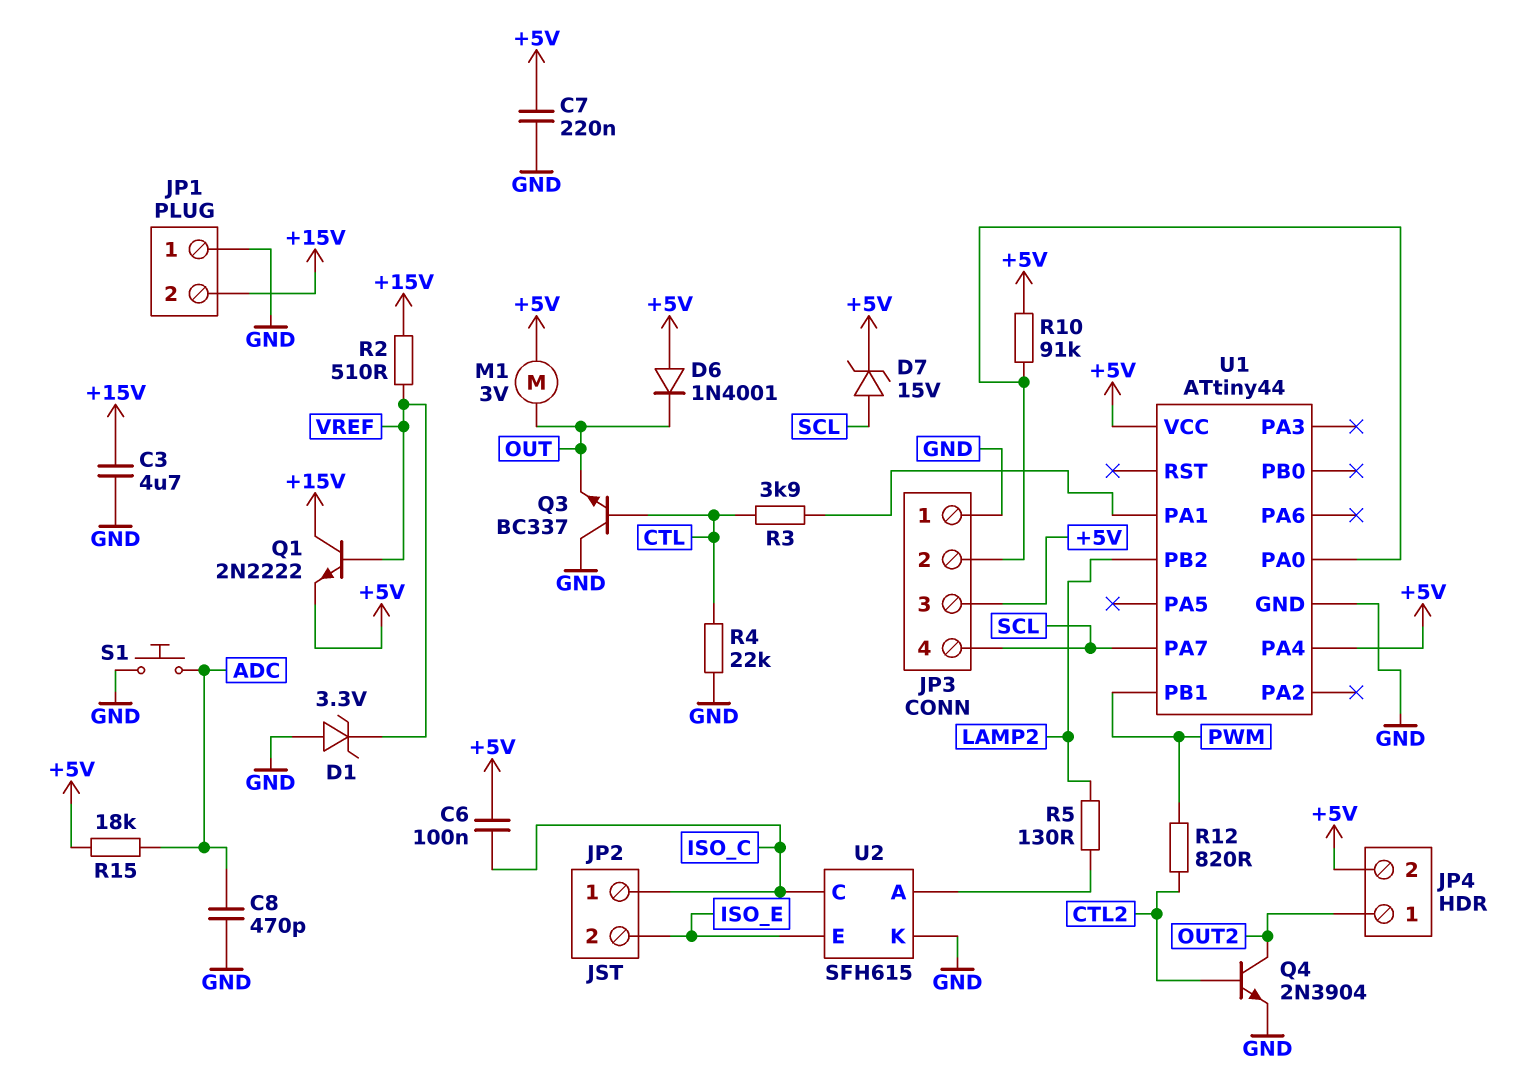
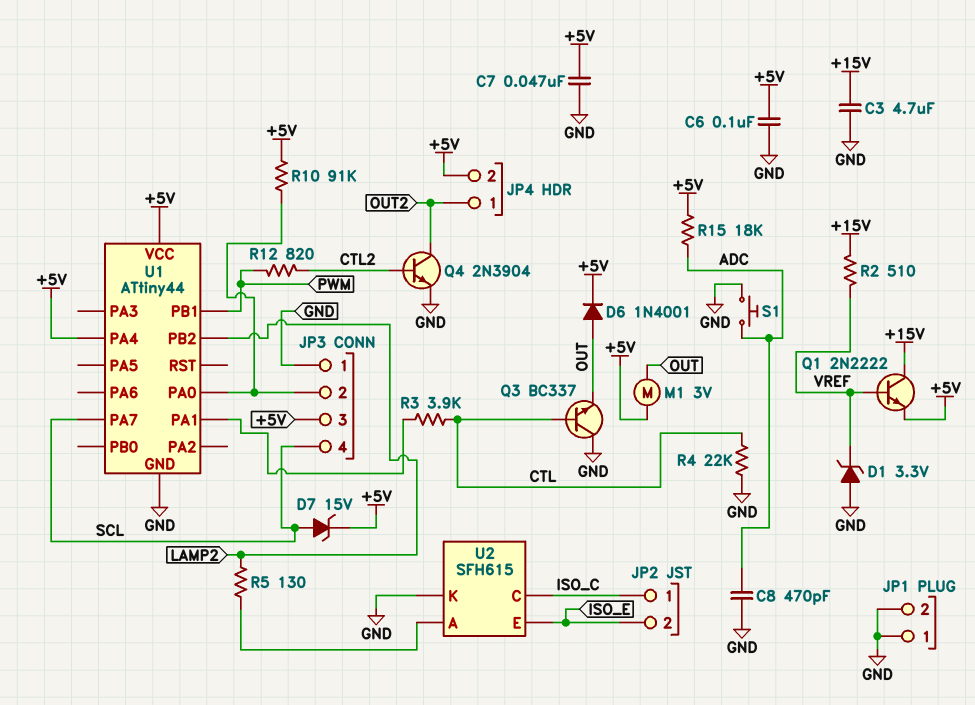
C6: 100nF (+5V, ISO_C) -> 100nF (+5V, GND)
C7: 220nF (+5V, GND) -> 47nF (+5V, GND)
D6: diode 1N4001 (A +5V, K OUT) -> diode 1N4001 (A OUT, K +5V)
JP1 pin 2: +15V -> GND

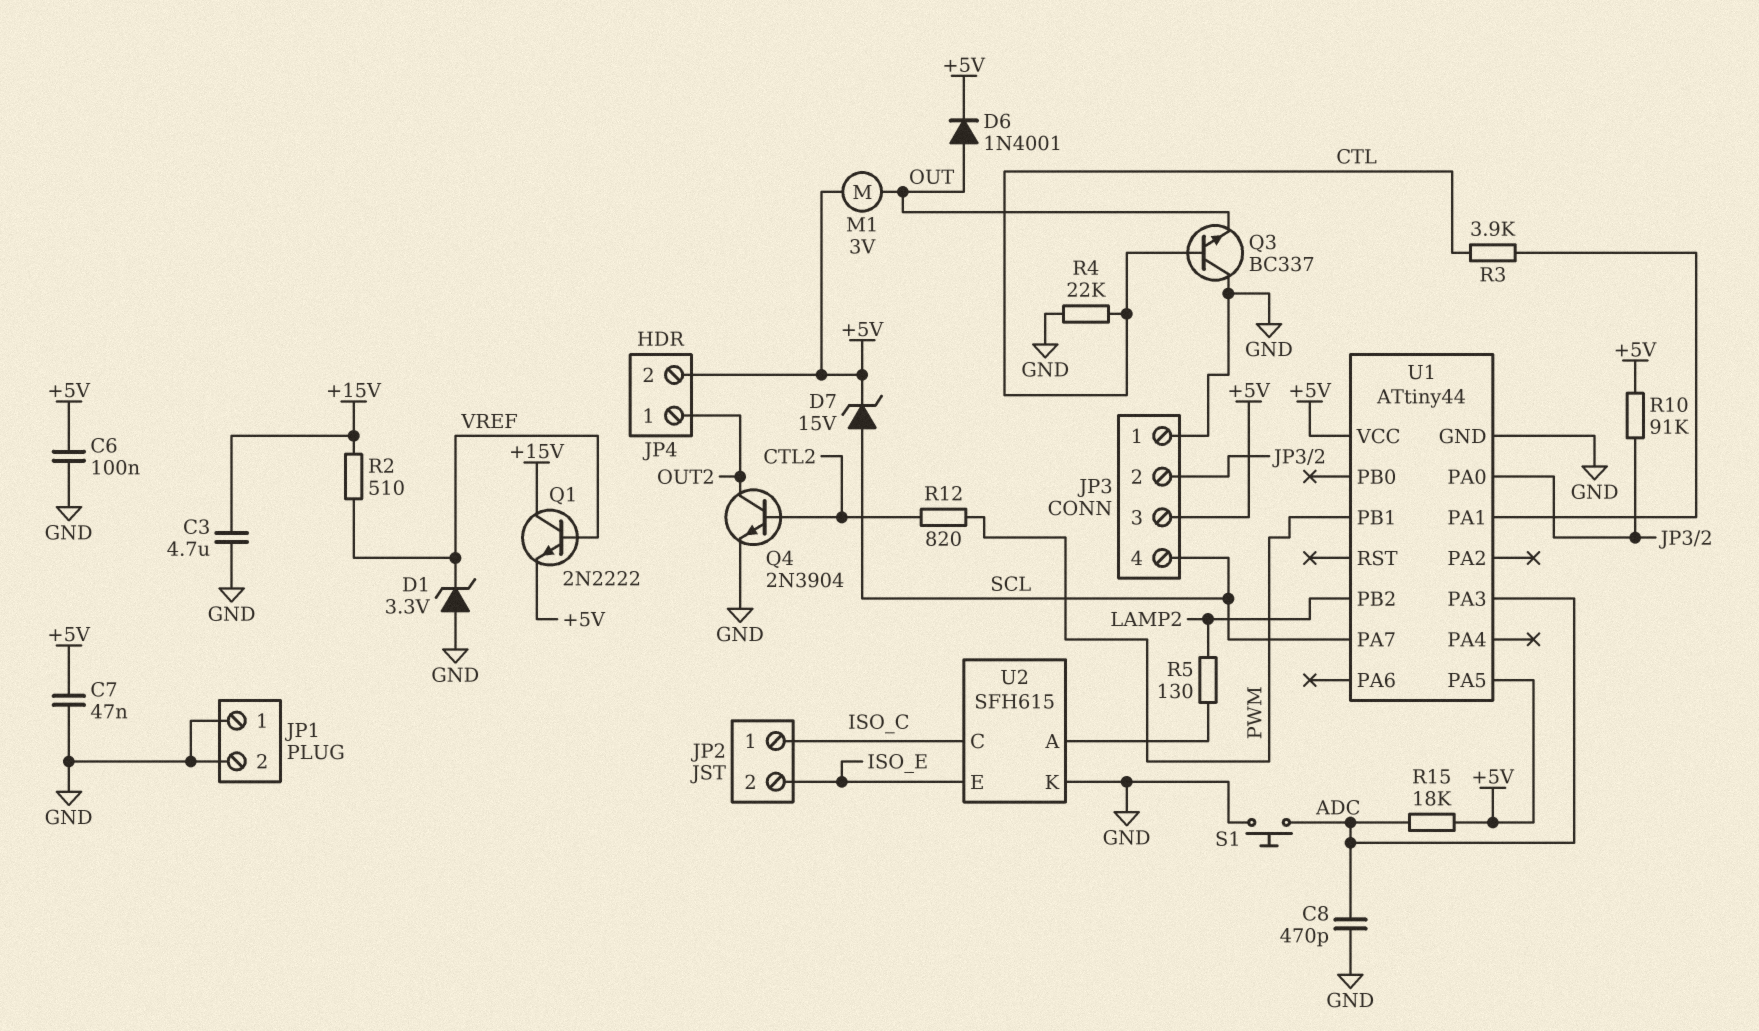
U1 pin PA3: none -> ADC
U1 pin PA4: +5V -> none
U1 pin PA5: none -> +5V

